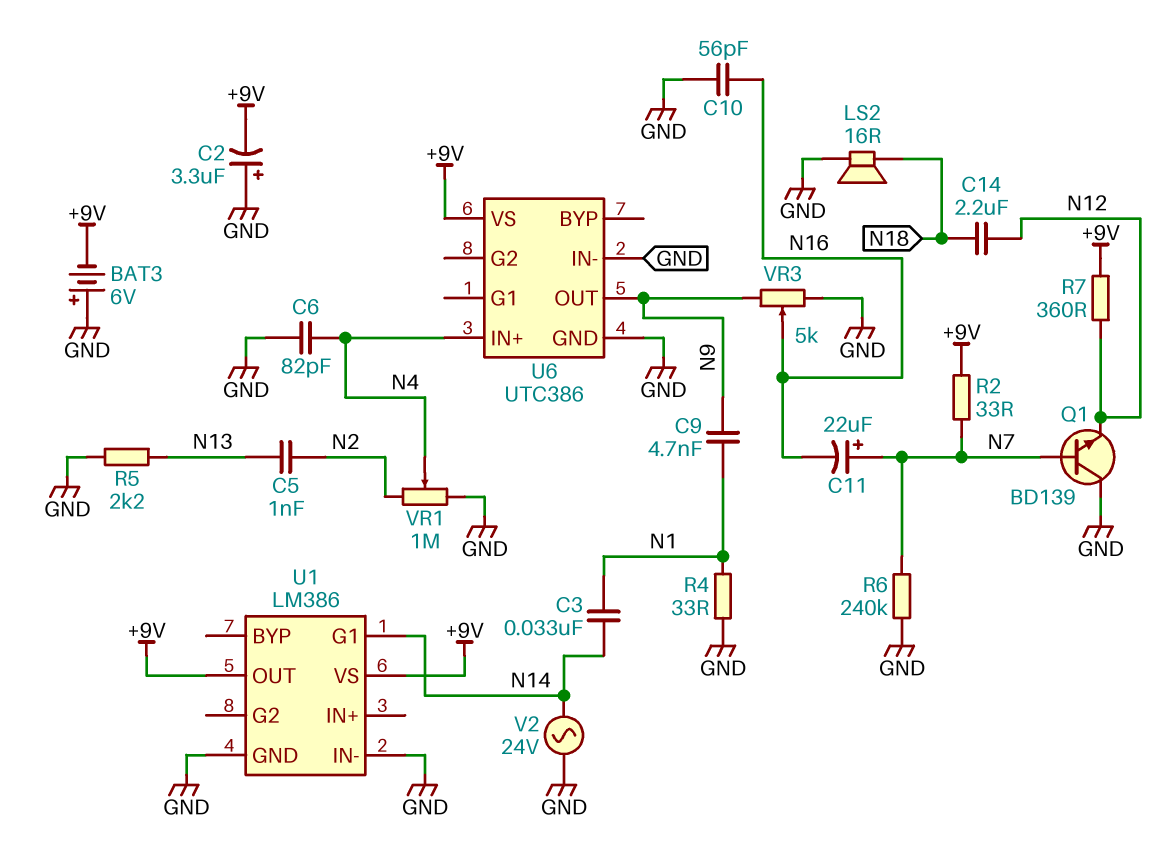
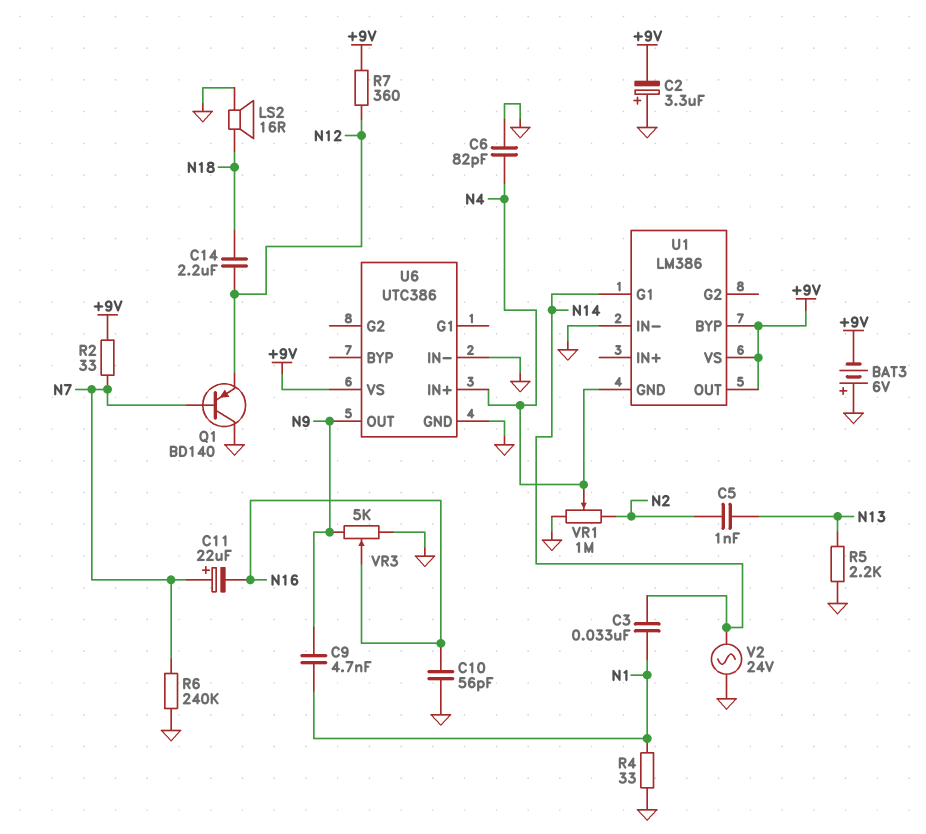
Q1: NPN BD139 (B N7, C GND, E N12) -> PNP BD140 (B N7, C GND, E N12)
U1 pin BYP: none -> +9V
U1 pin GND: GND -> N4

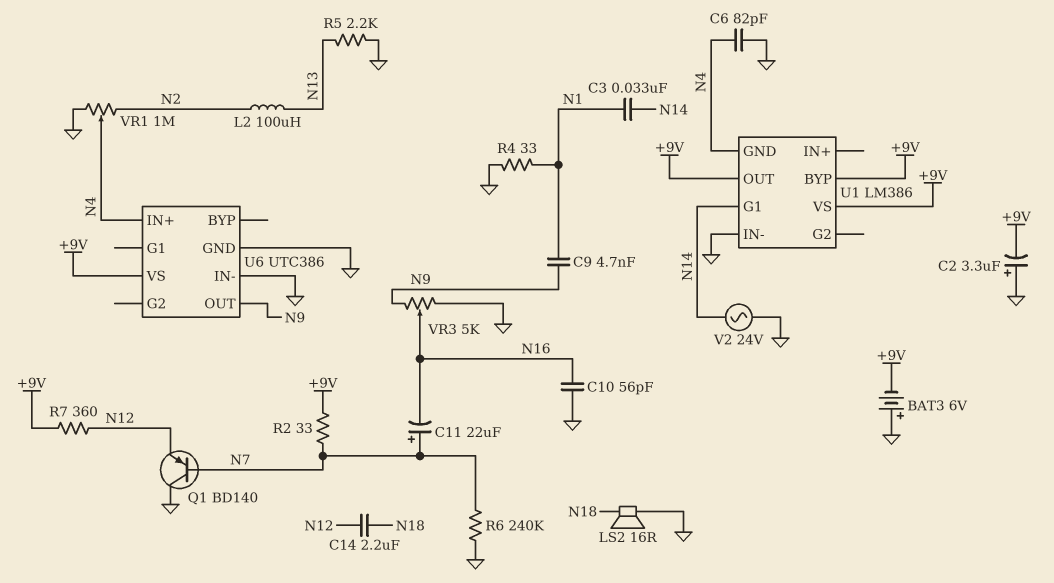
C5: 1nF (N2, N13) -> none
L2: none -> 100uH (N2, N13)

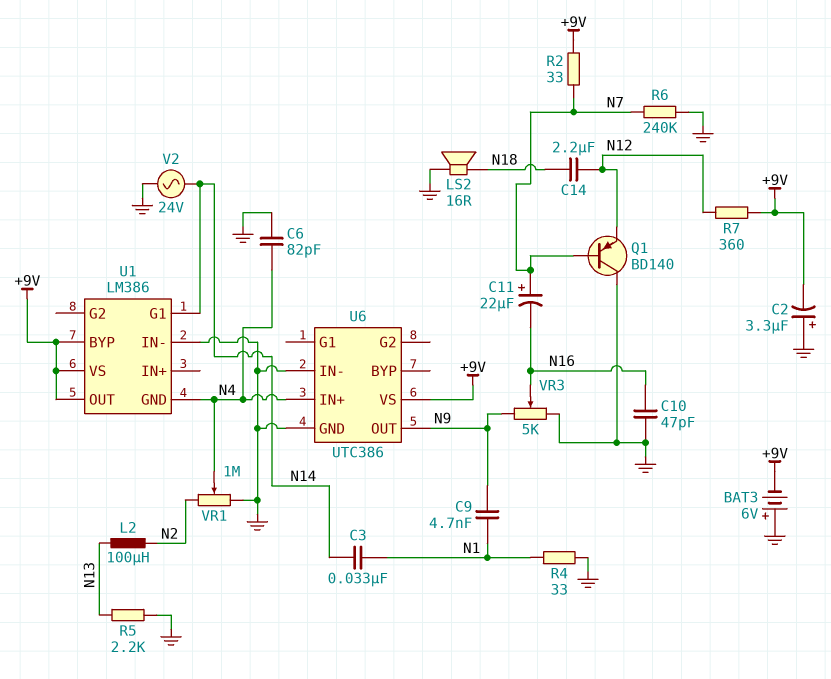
C10: 56pF (GND, N16) -> 47pF (GND, N16)

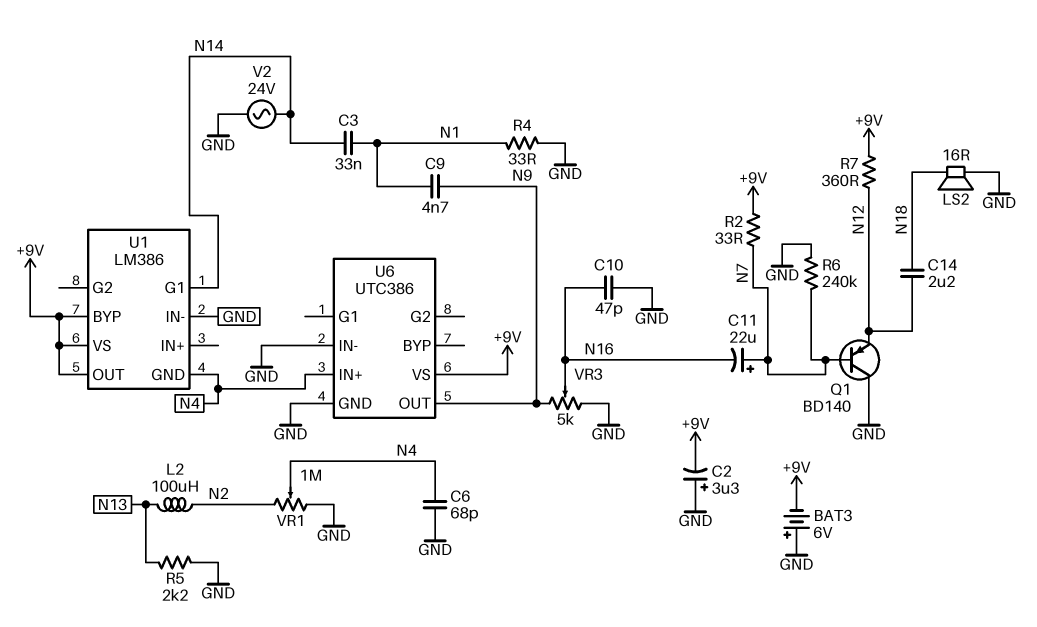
C6: 82pF (GND, N4) -> 68pF (GND, N4)

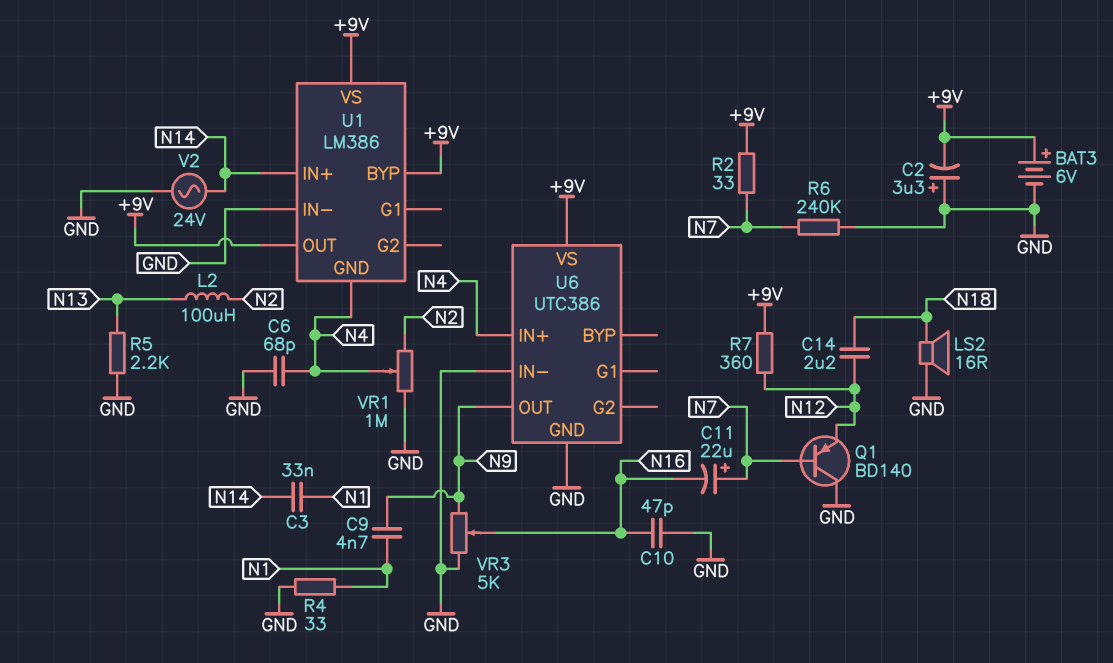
BAT3: 6V (plus GND, minus +9V) -> 6V (plus +9V, minus GND)
U1 pin G1: N14 -> none
U1 pin IN+: none -> N14

